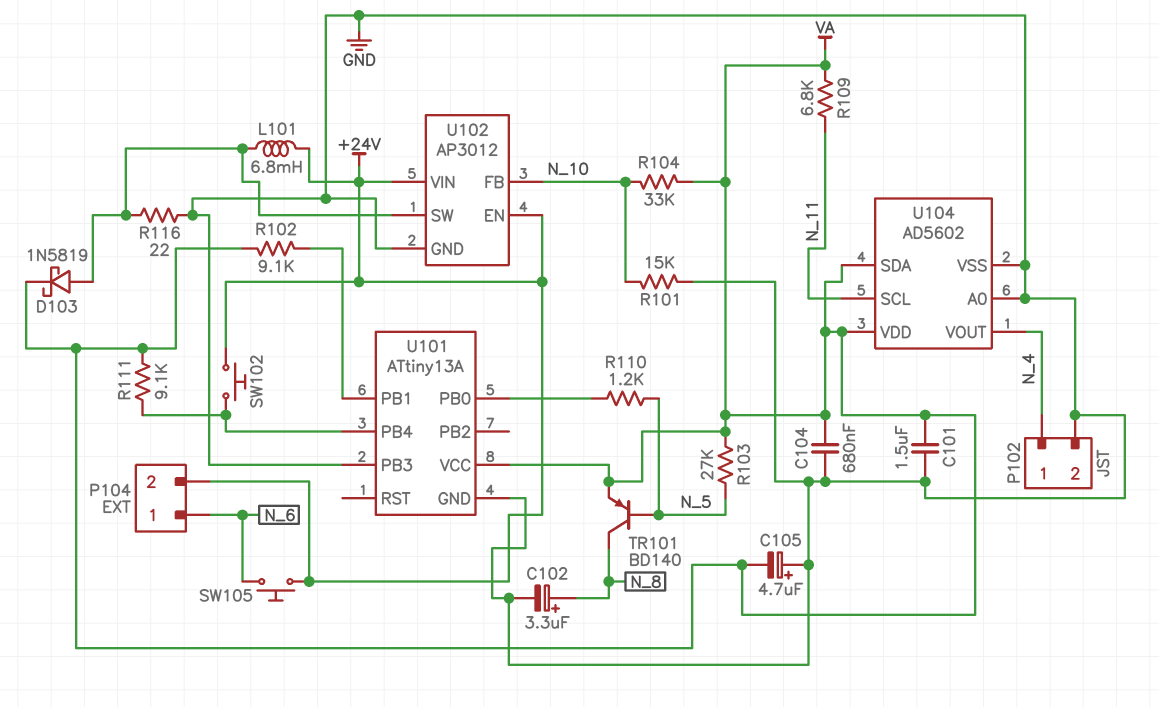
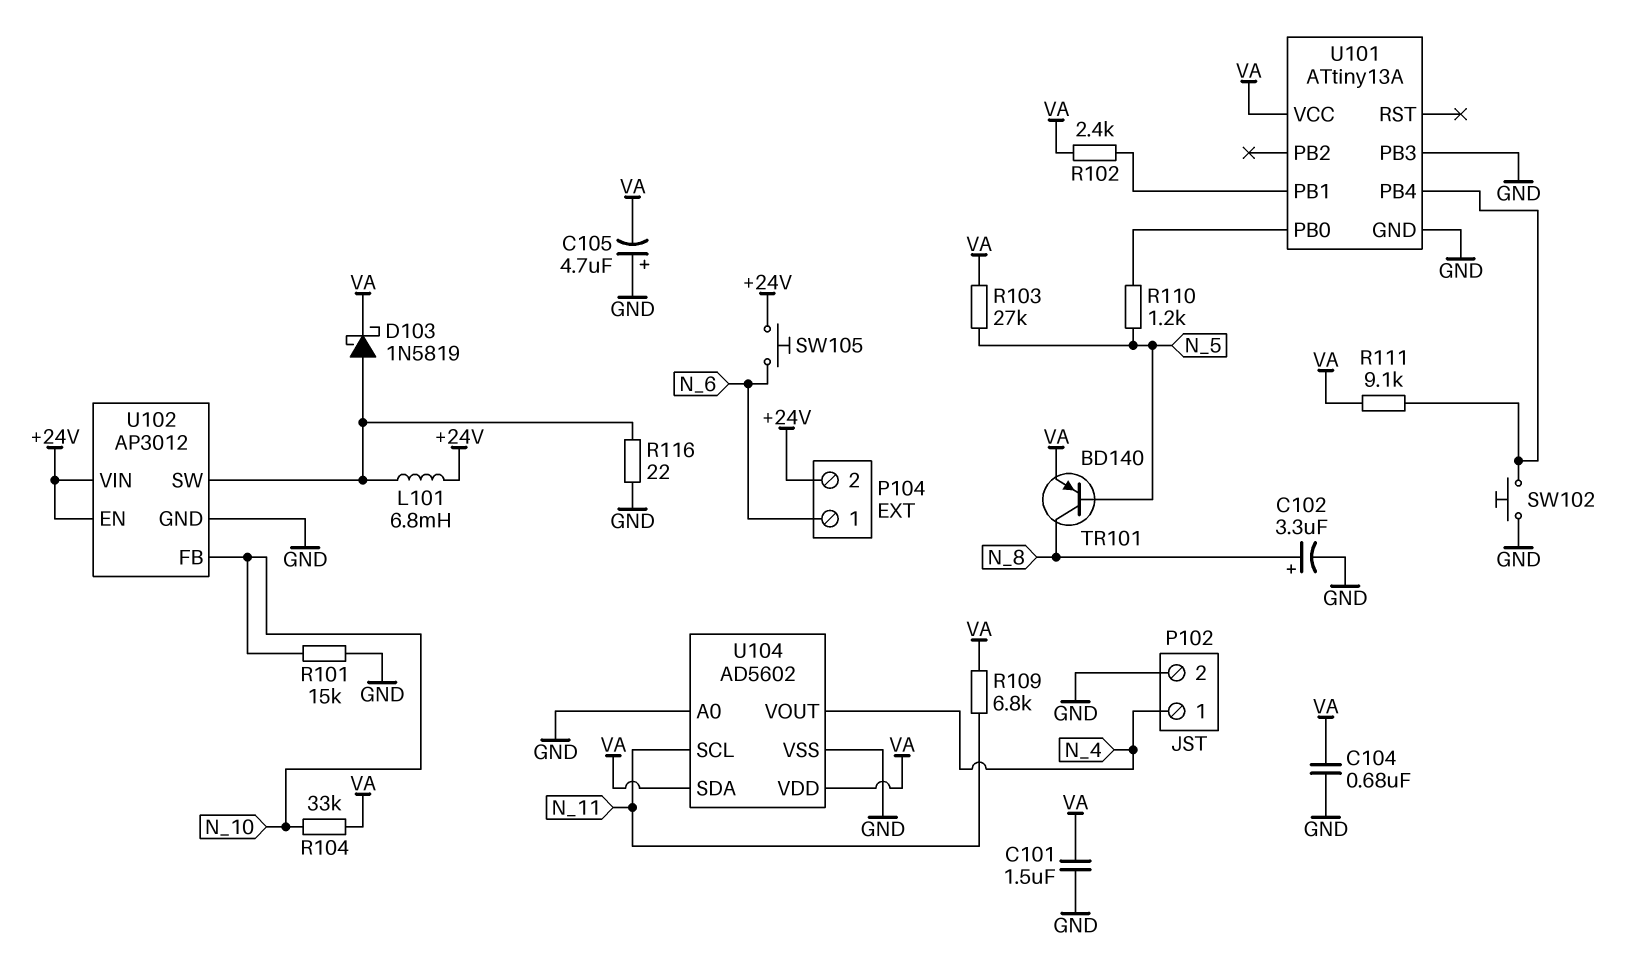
R102: 9.1k (U101/PB1, VA) -> 2.4k (U101/PB1, VA)
SW102: button (+24V, U101/PB4) -> button (GND, U101/PB4)

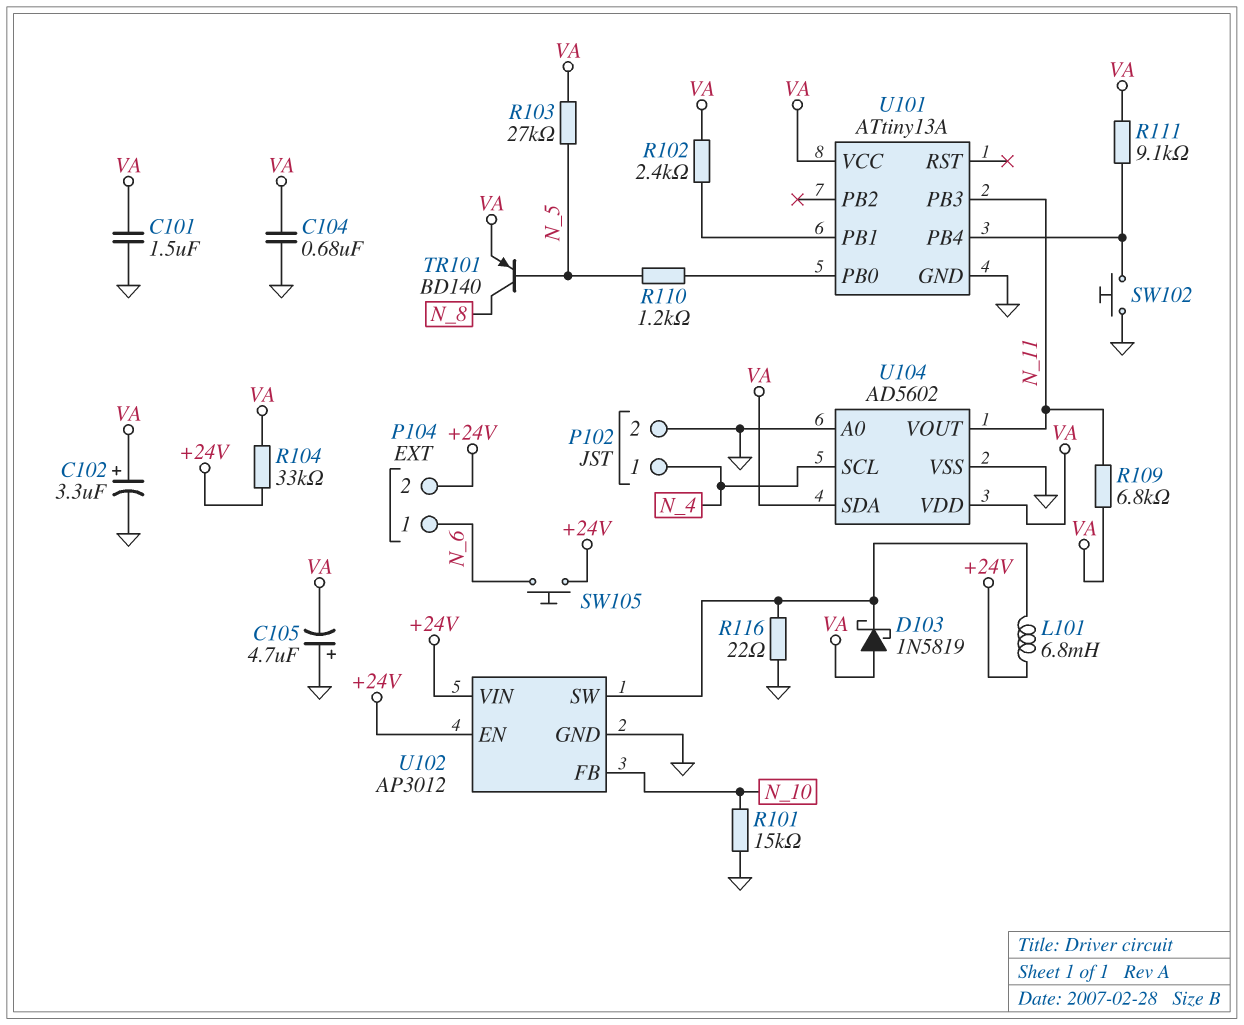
C102: 3.3uF (plus N_8, minus GND) -> 3.3uF (plus VA, minus GND)
D103: schottky 1N5819 (A U102/SW, K VA) -> schottky 1N5819 (A VA, K U102/SW)
R104: 33k (N_10, VA) -> 33k (+24V, VA)
U101 pin PB3: GND -> N_11
U104 pin SCL: N_11 -> N_4
U104 pin VOUT: N_4 -> N_11

